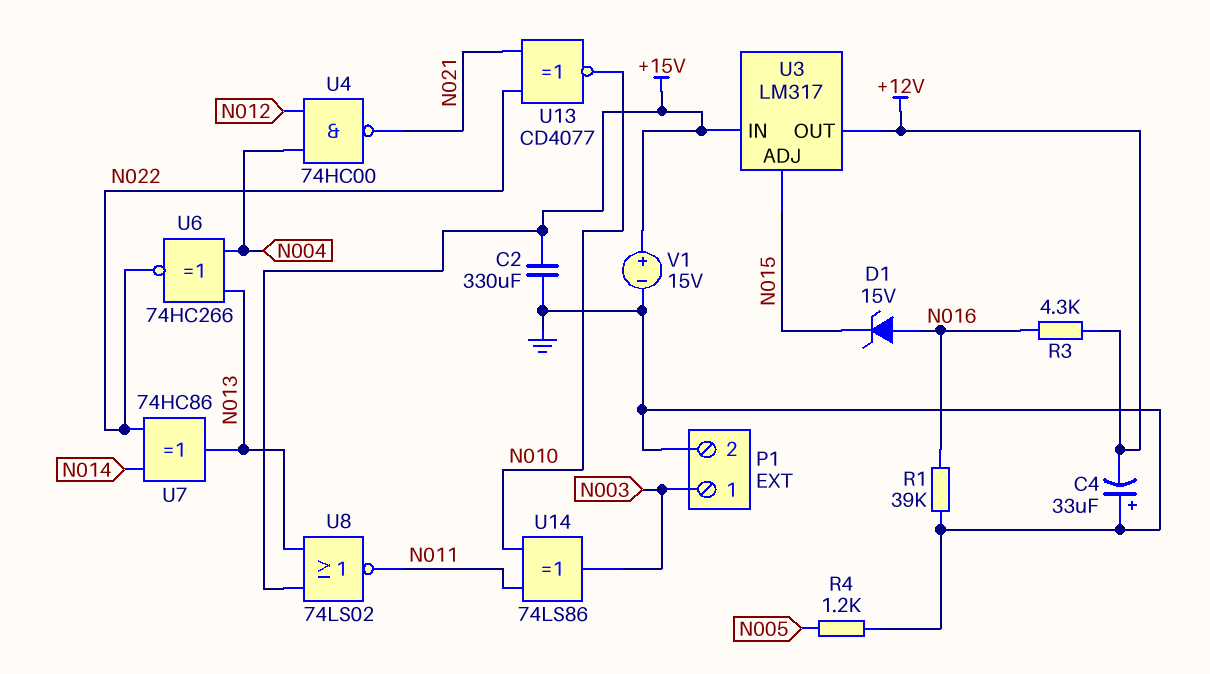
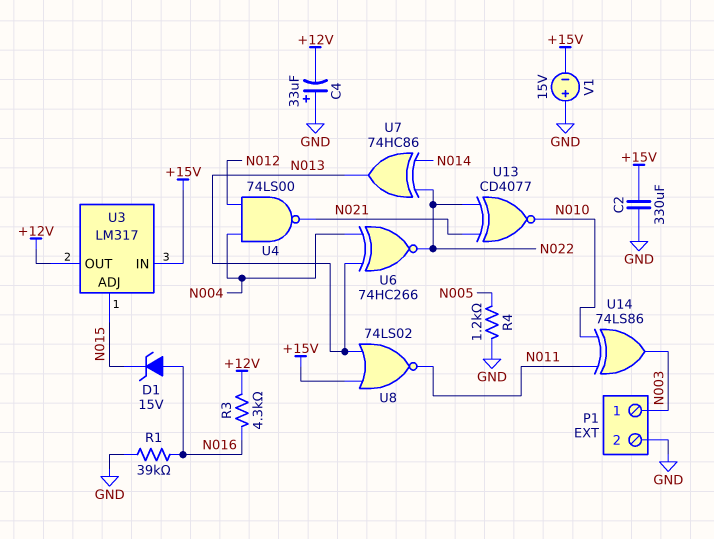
U4: NAND 74HC00 (in N004, in N012, out N021) -> NAND 74LS00 (in N004, in N012, out N021)
V1: 15V (plus +15V, minus GND) -> 15V (plus GND, minus +15V)

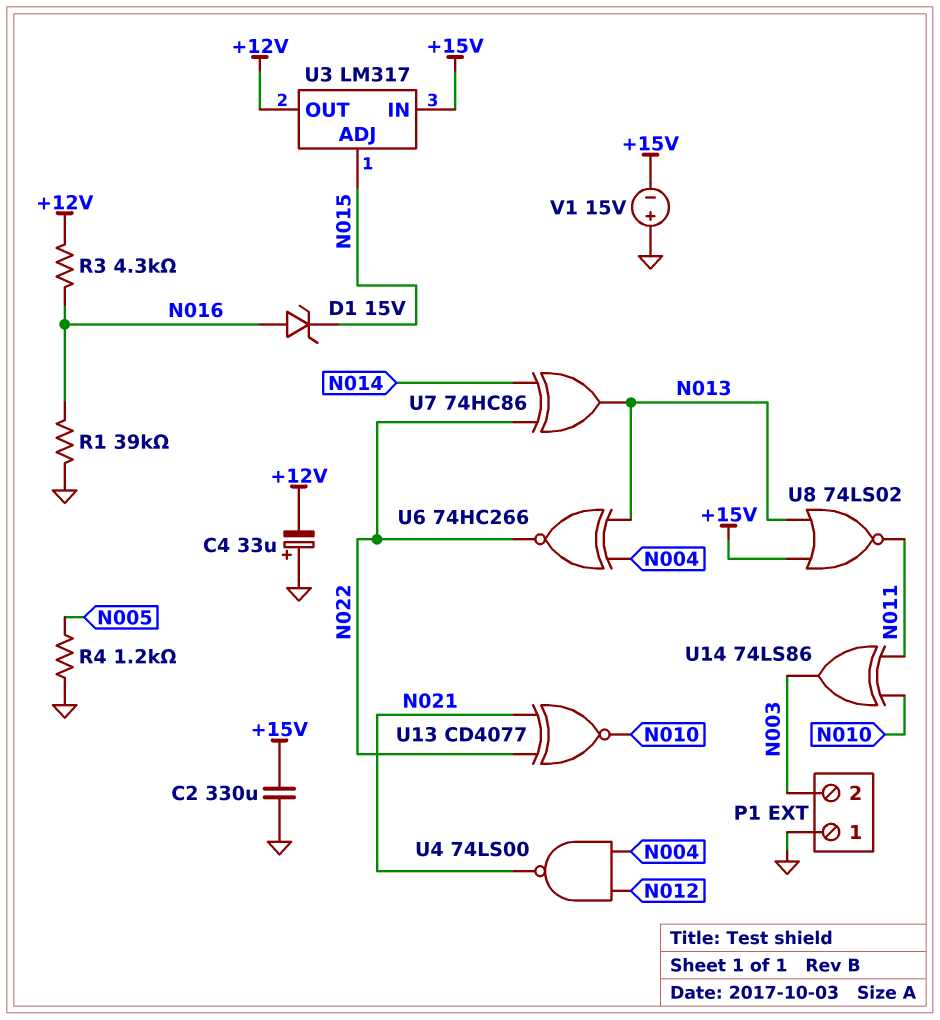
P1 pin 1: N003 -> GND
P1 pin 2: GND -> N003

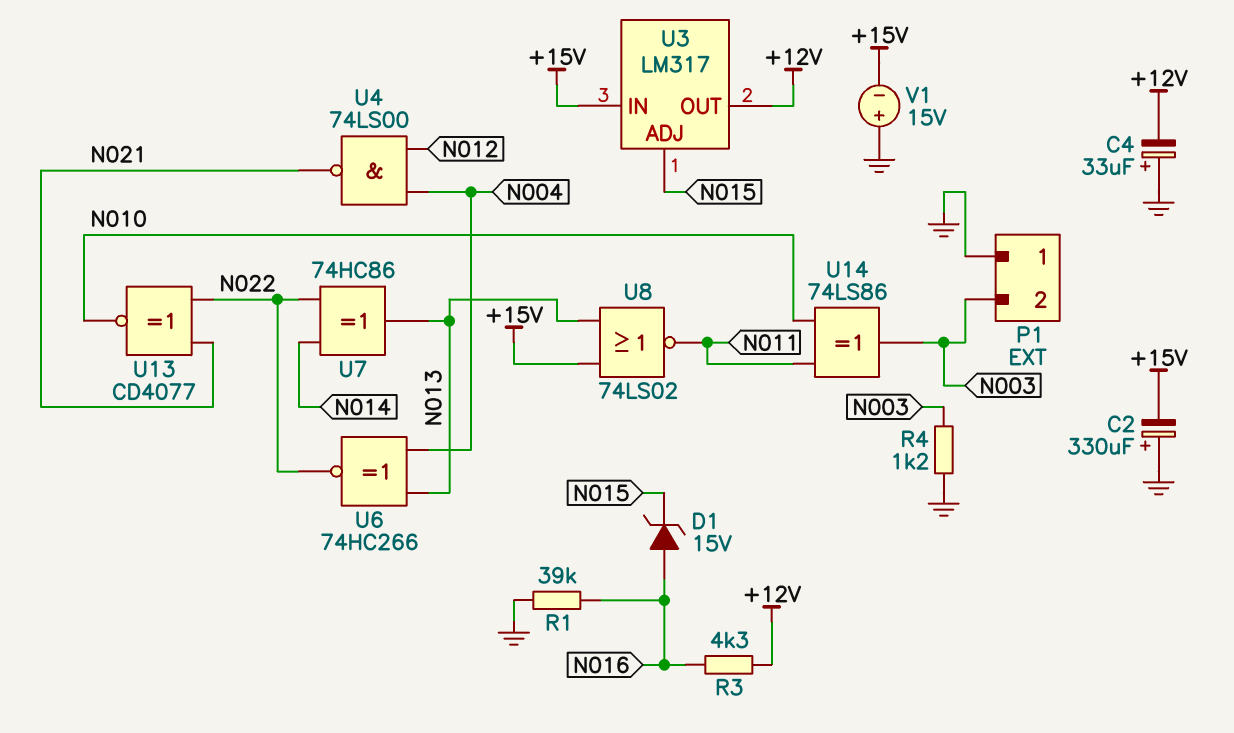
C2: 330uF (+15V, GND) -> 330uF (plus GND, minus +15V)
R4: 1.2k (GND, N005) -> 1.2k (GND, N003)

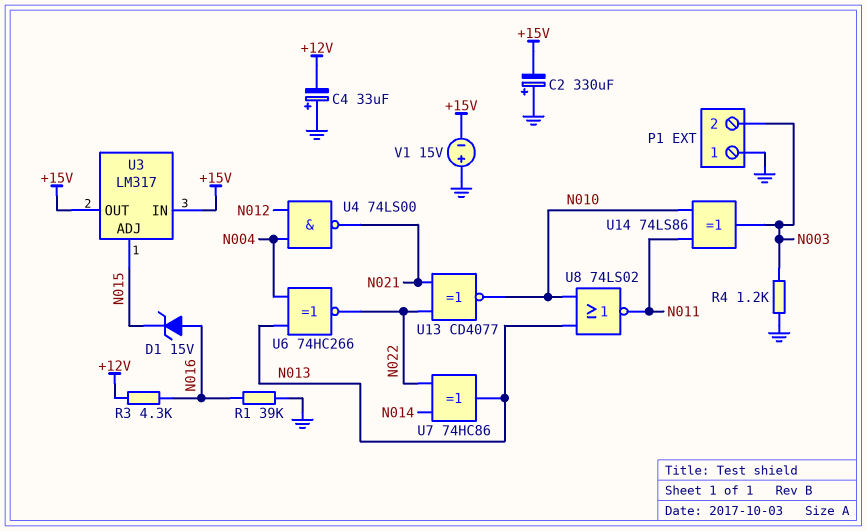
U3 pin OUT: +12V -> +15V
U8: NOR 74LS02 (in +15V, in N013, out N011) -> NOR 74LS02 (in N010, in N013, out N011)

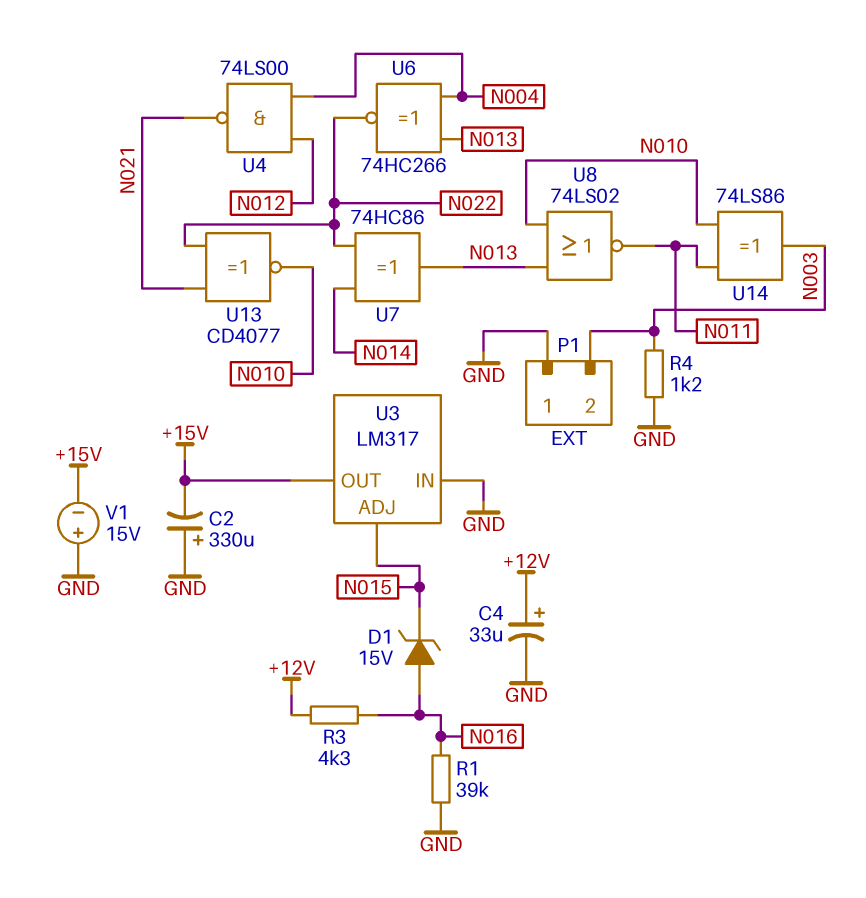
C4: 33uF (plus GND, minus +12V) -> 33uF (plus +12V, minus GND)
U3 pin IN: +15V -> GND

